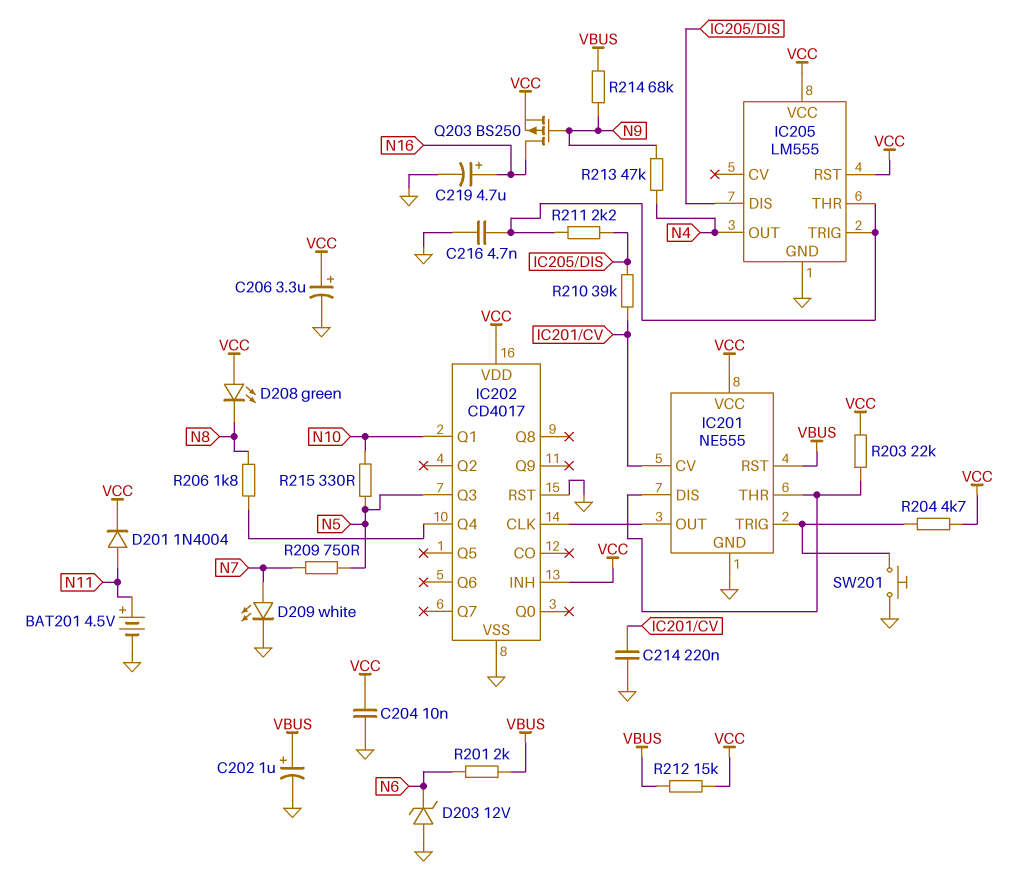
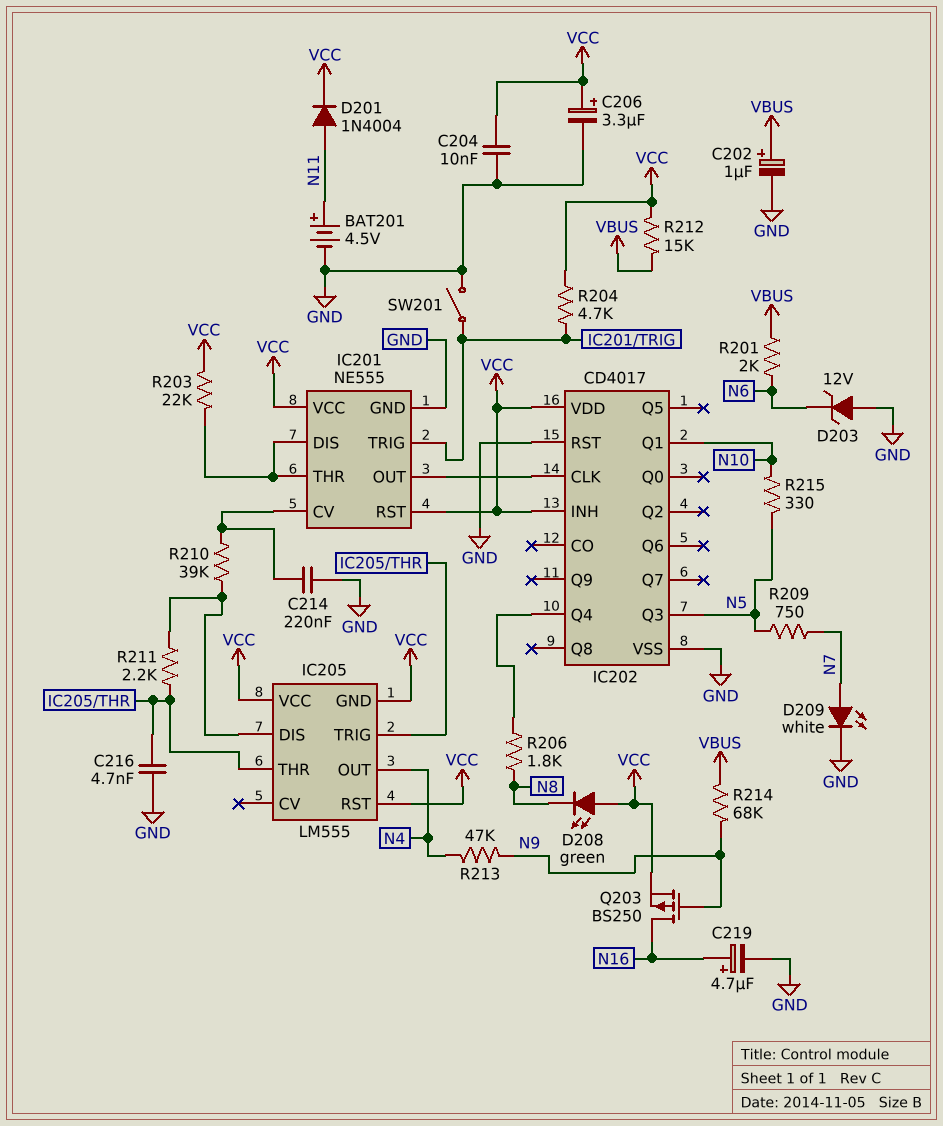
IC201 pin RST: VBUS -> VCC
IC205 pin GND: GND -> VCC
SW201: button (GND, IC201/TRIG) -> switch (GND, IC201/TRIG)

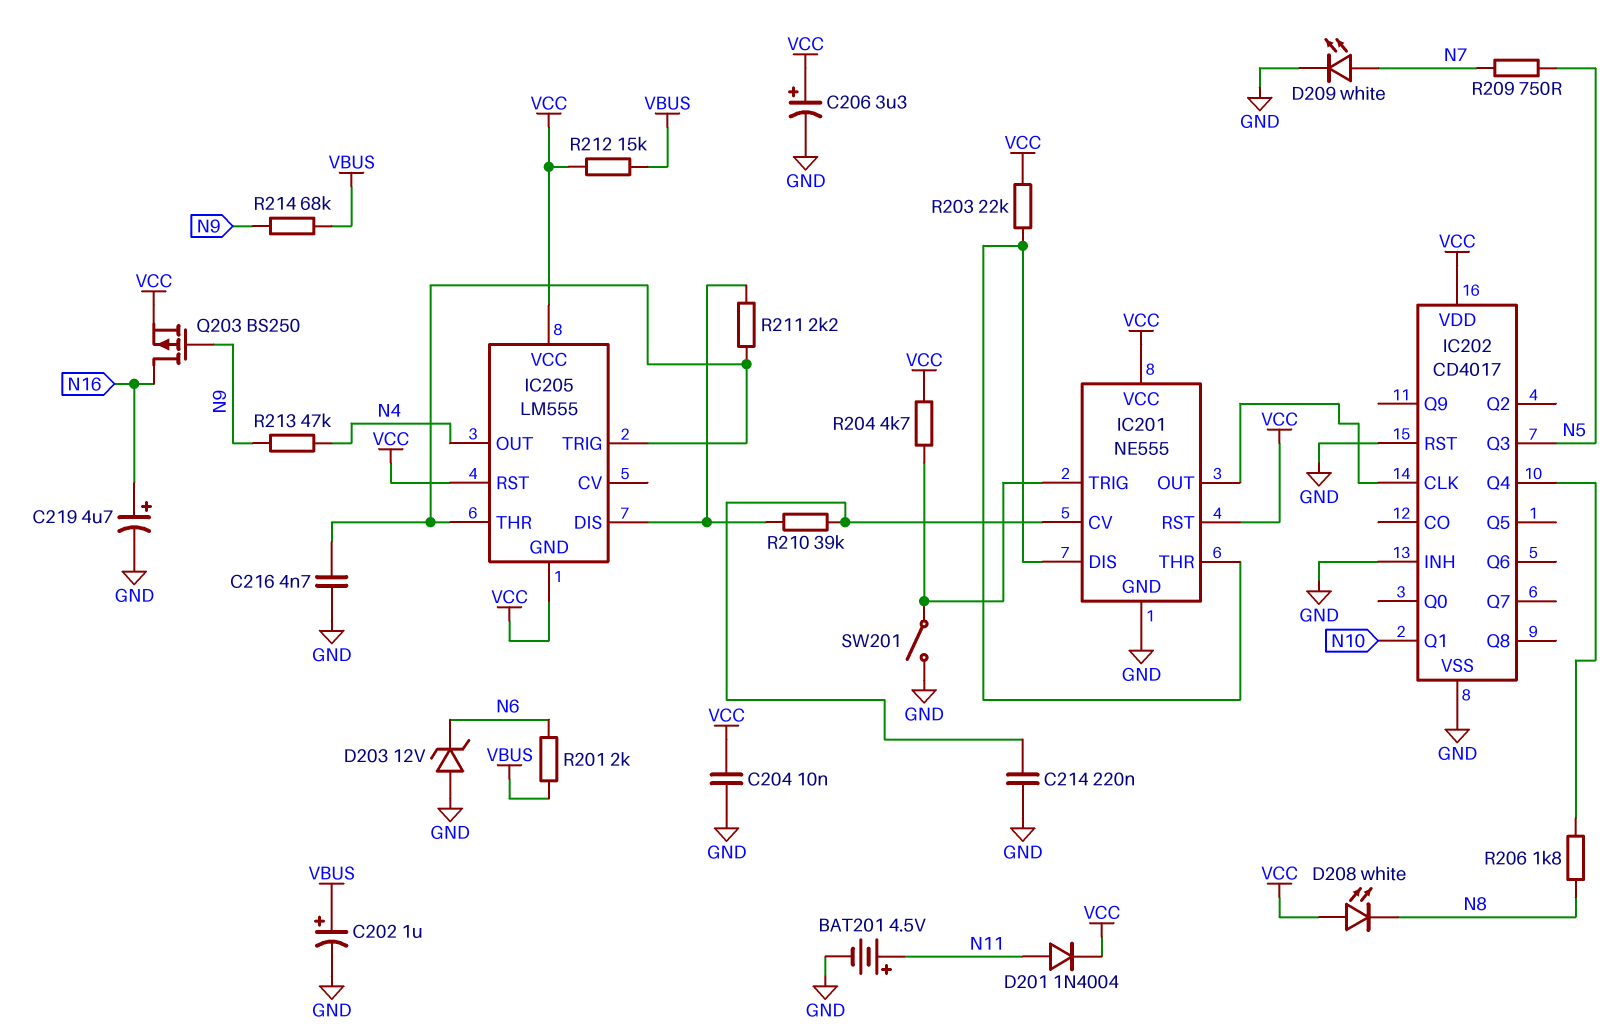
D208: LED green (A VCC, K N8) -> LED white (A VCC, K N8)
IC202 pin INH: VCC -> GND
R215: 330 (N5, N10) -> none

